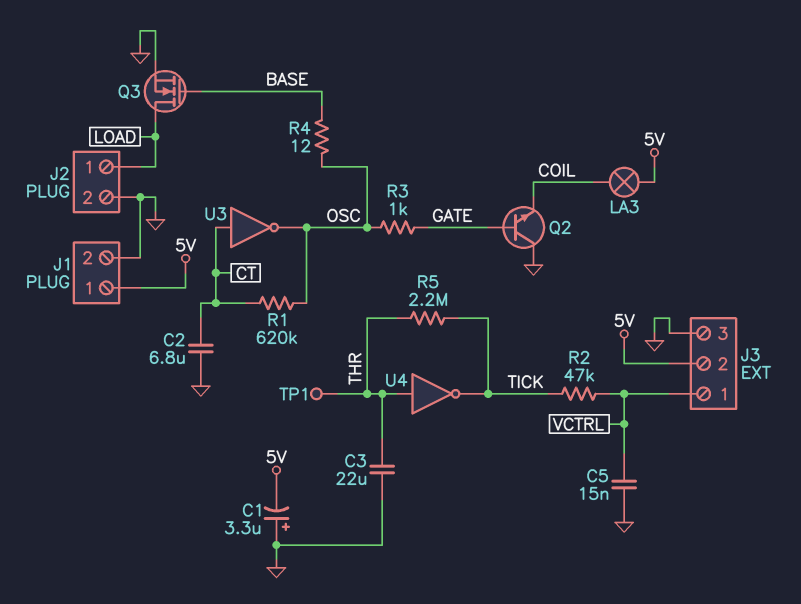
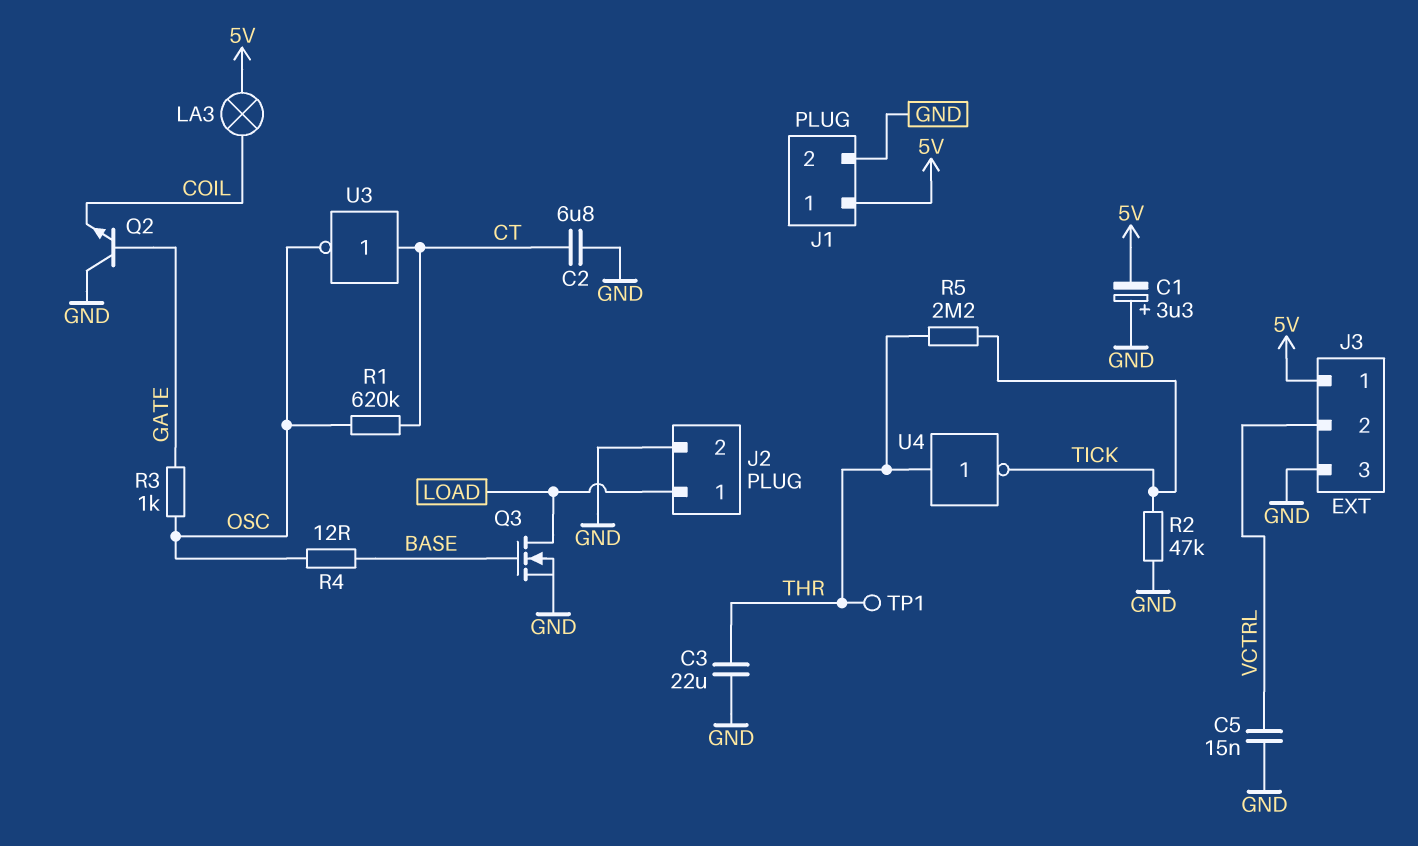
J3 pin 1: VCTRL -> 5V
J3 pin 2: 5V -> VCTRL
R2: 47k (TICK, VCTRL) -> 47k (GND, TICK)

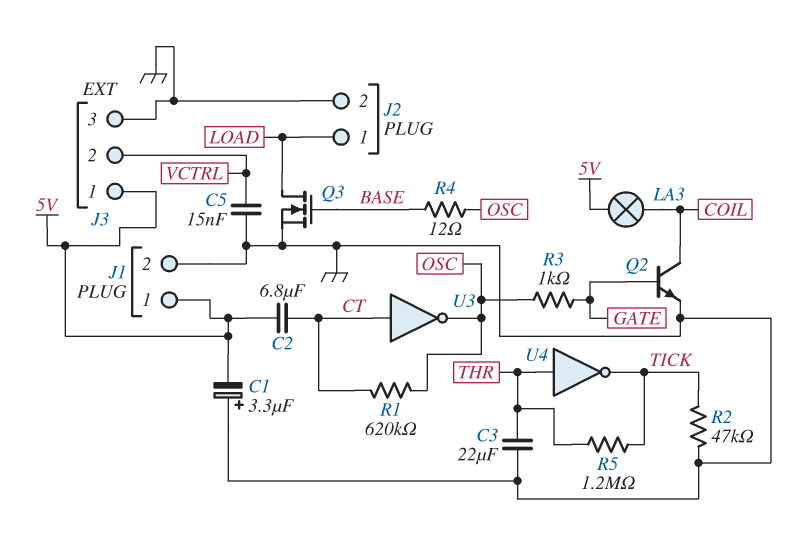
C2: 6.8uF (CT, GND) -> 6.8uF (5V, CT)
Q2: NPN (B GATE, C GND, E COIL) -> NPN (B GATE, C COIL, E GND)
R5: 2.2M (THR, TICK) -> 1.2M (THR, TICK)
TP1: test point (THR) -> none

